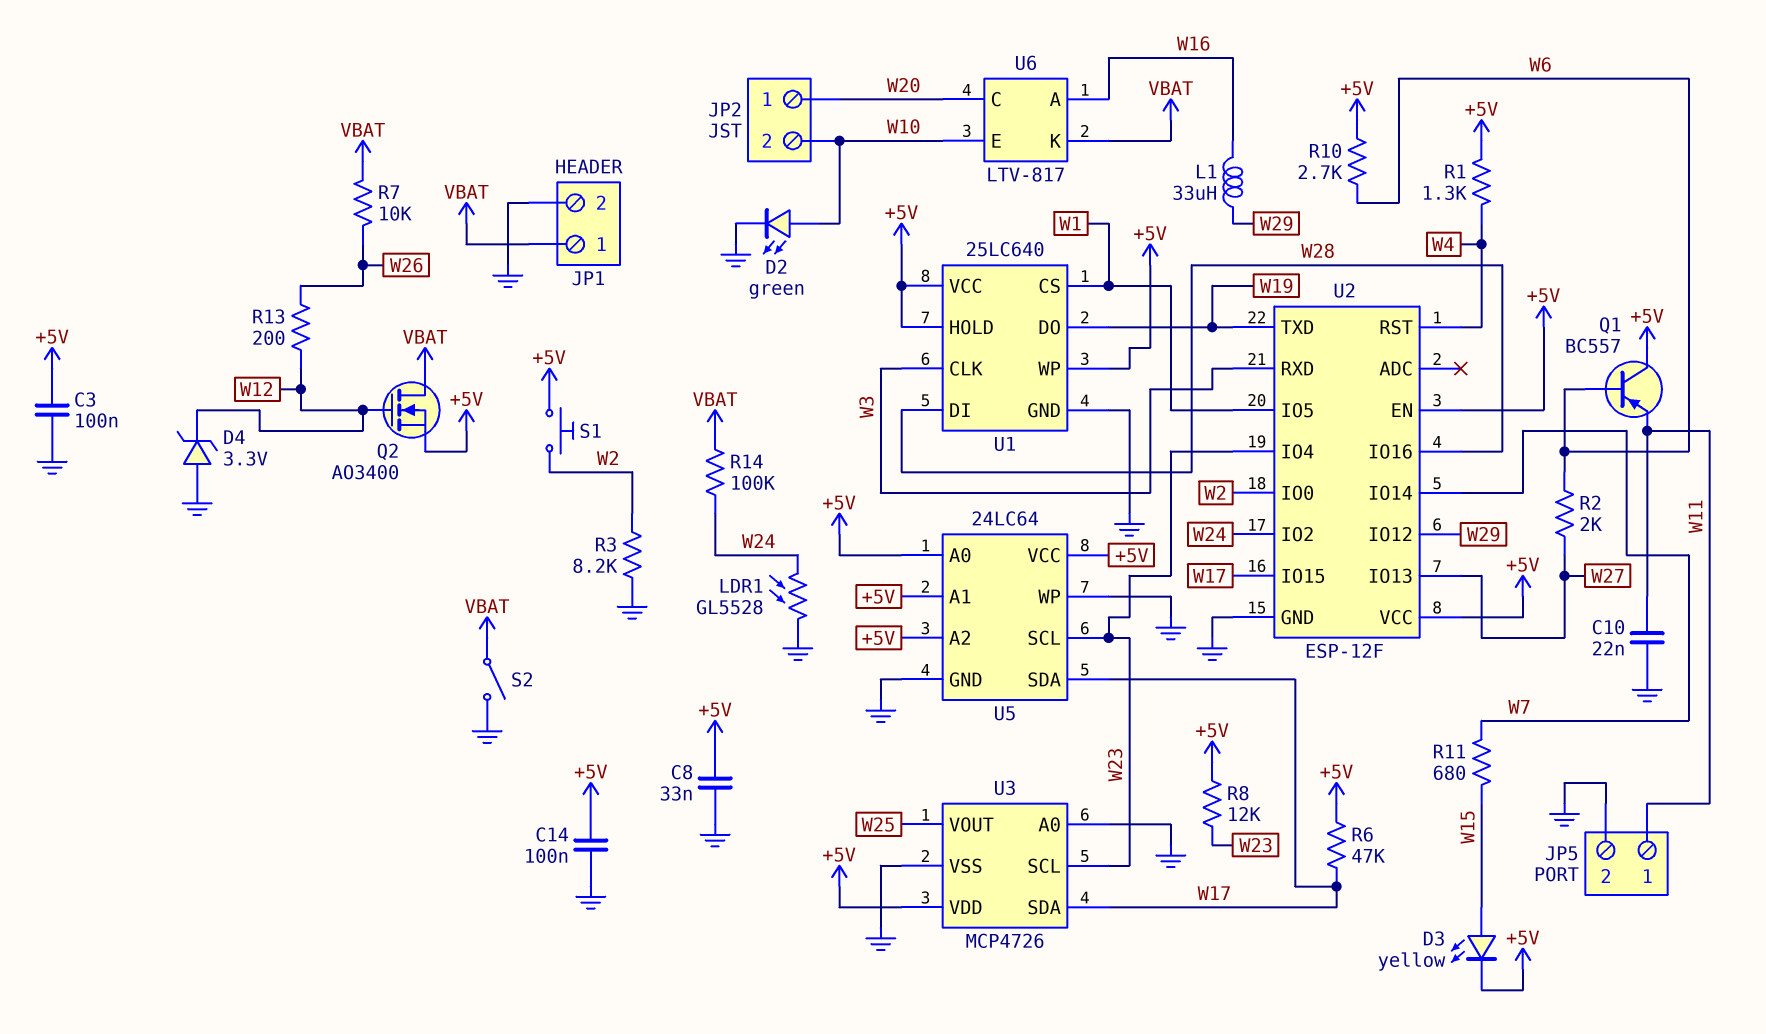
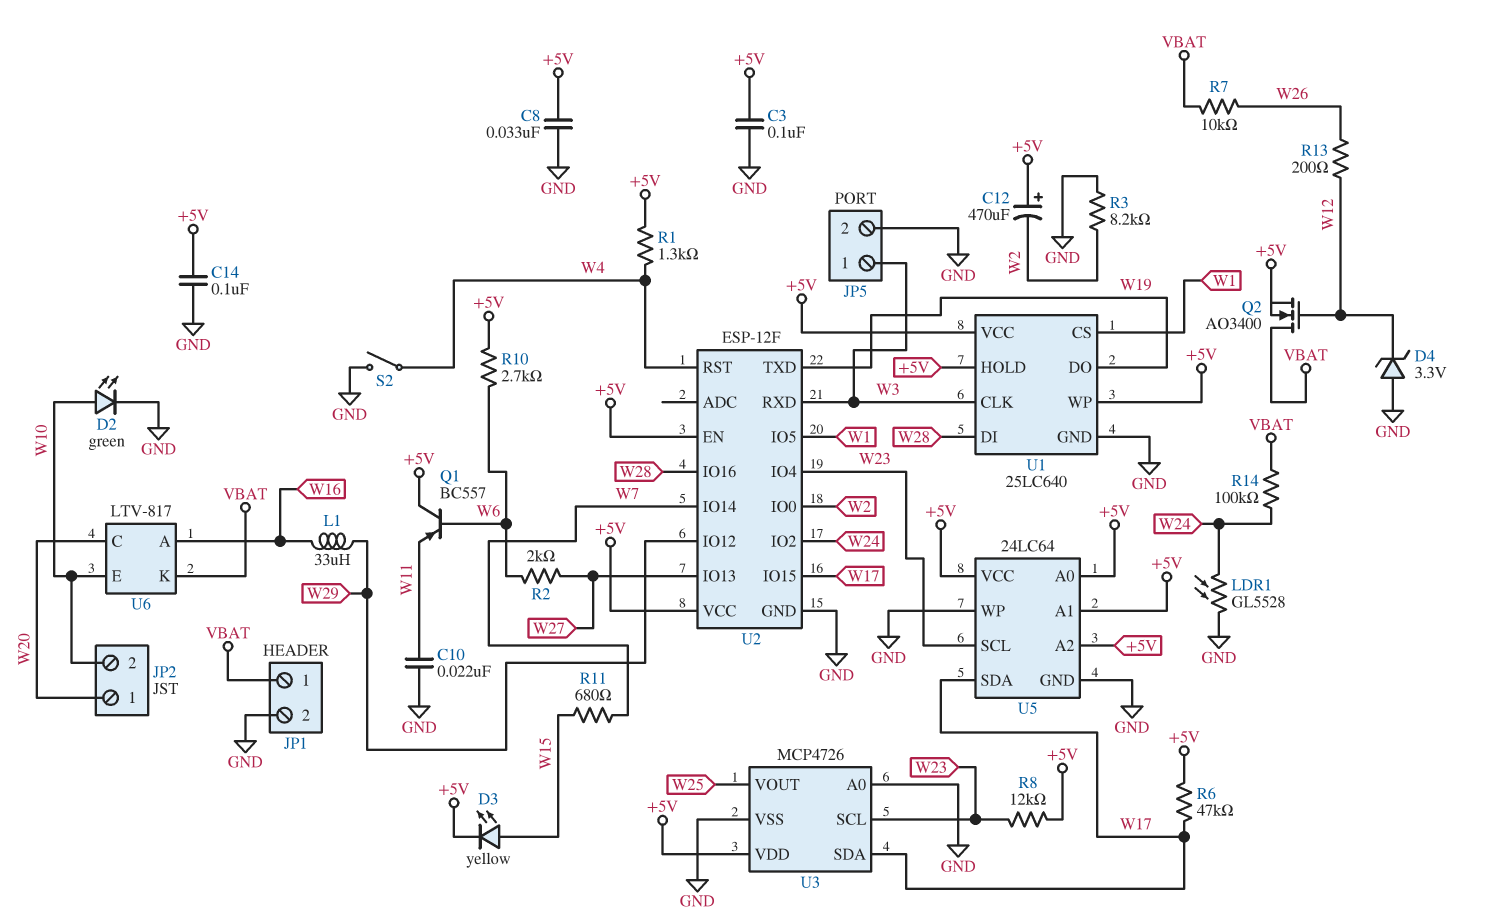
C12: none -> 470uF (plus +5V, minus W2)
JP5 pin 1: W11 -> W3
S1: button (+5V, W2) -> none
S2: switch (GND, VBAT) -> switch (GND, W4)

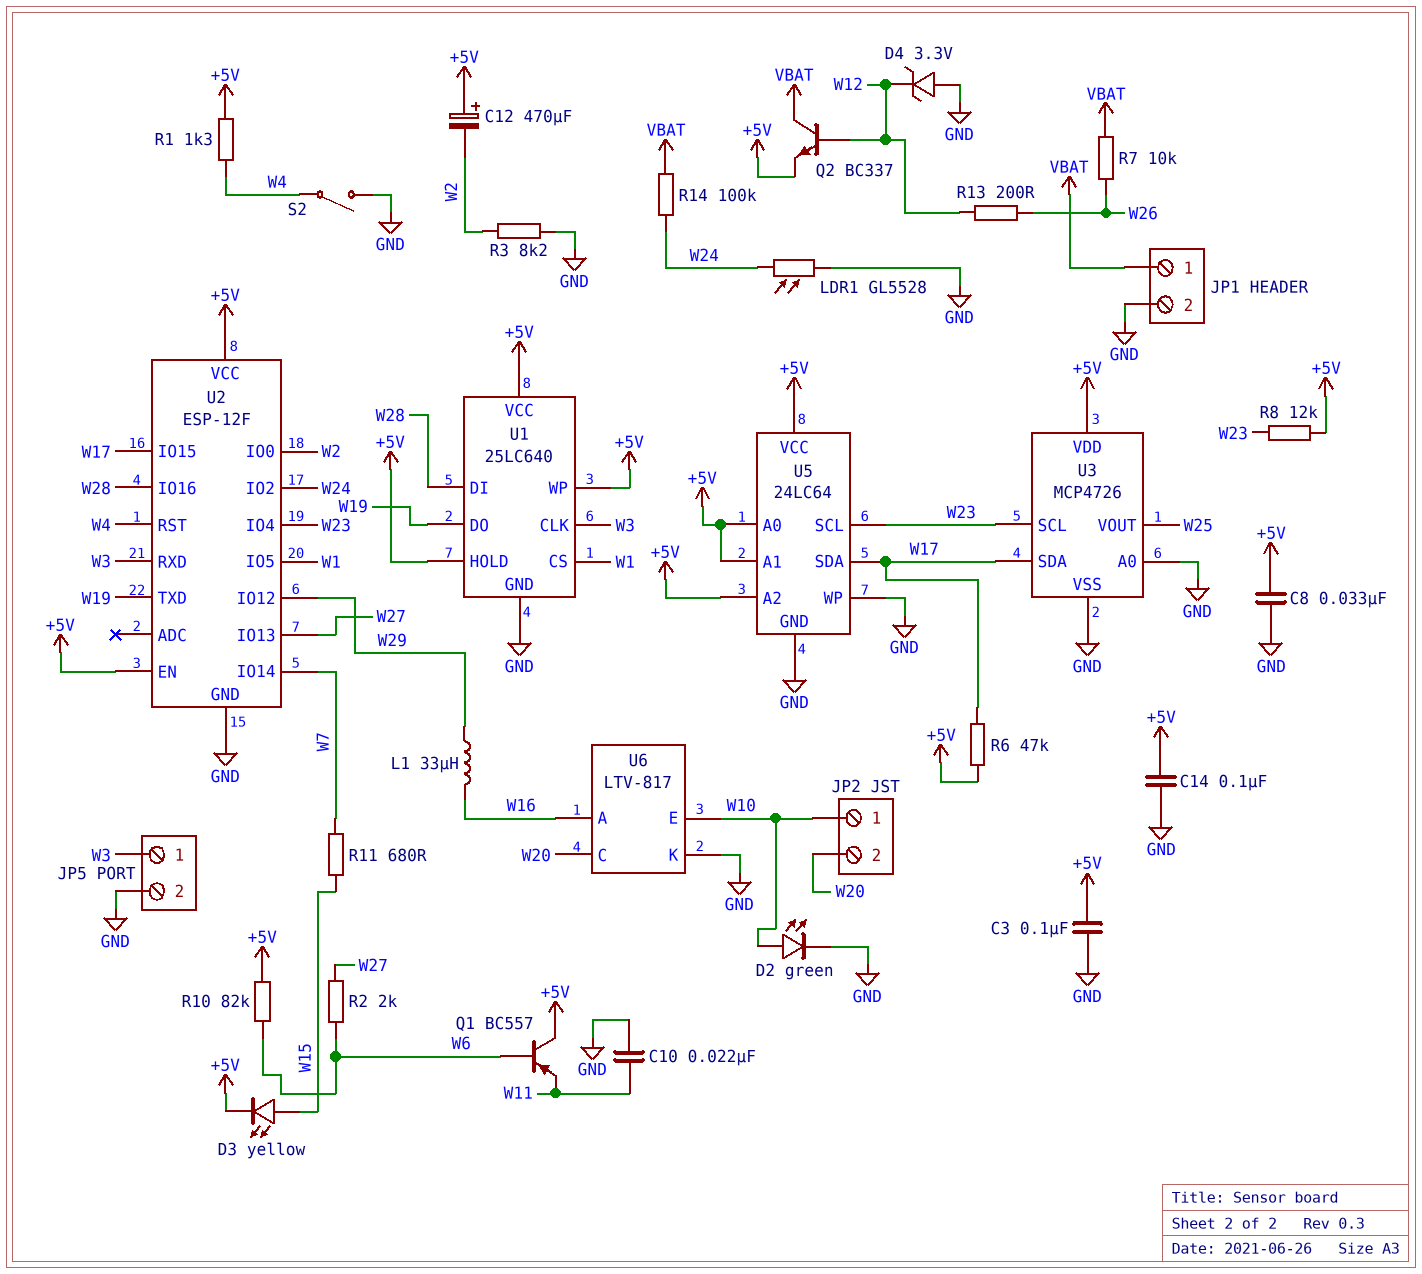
JP2 pin 1: W20 -> W10
JP2 pin 2: W10 -> W20
Q2: NMOS AO3400 (G W12, D VBAT, S +5V) -> NPN BC337 (B W12, C VBAT, E +5V)
R10: 2.7k (+5V, W6) -> 82k (+5V, W6)
U6 pin K: VBAT -> GND

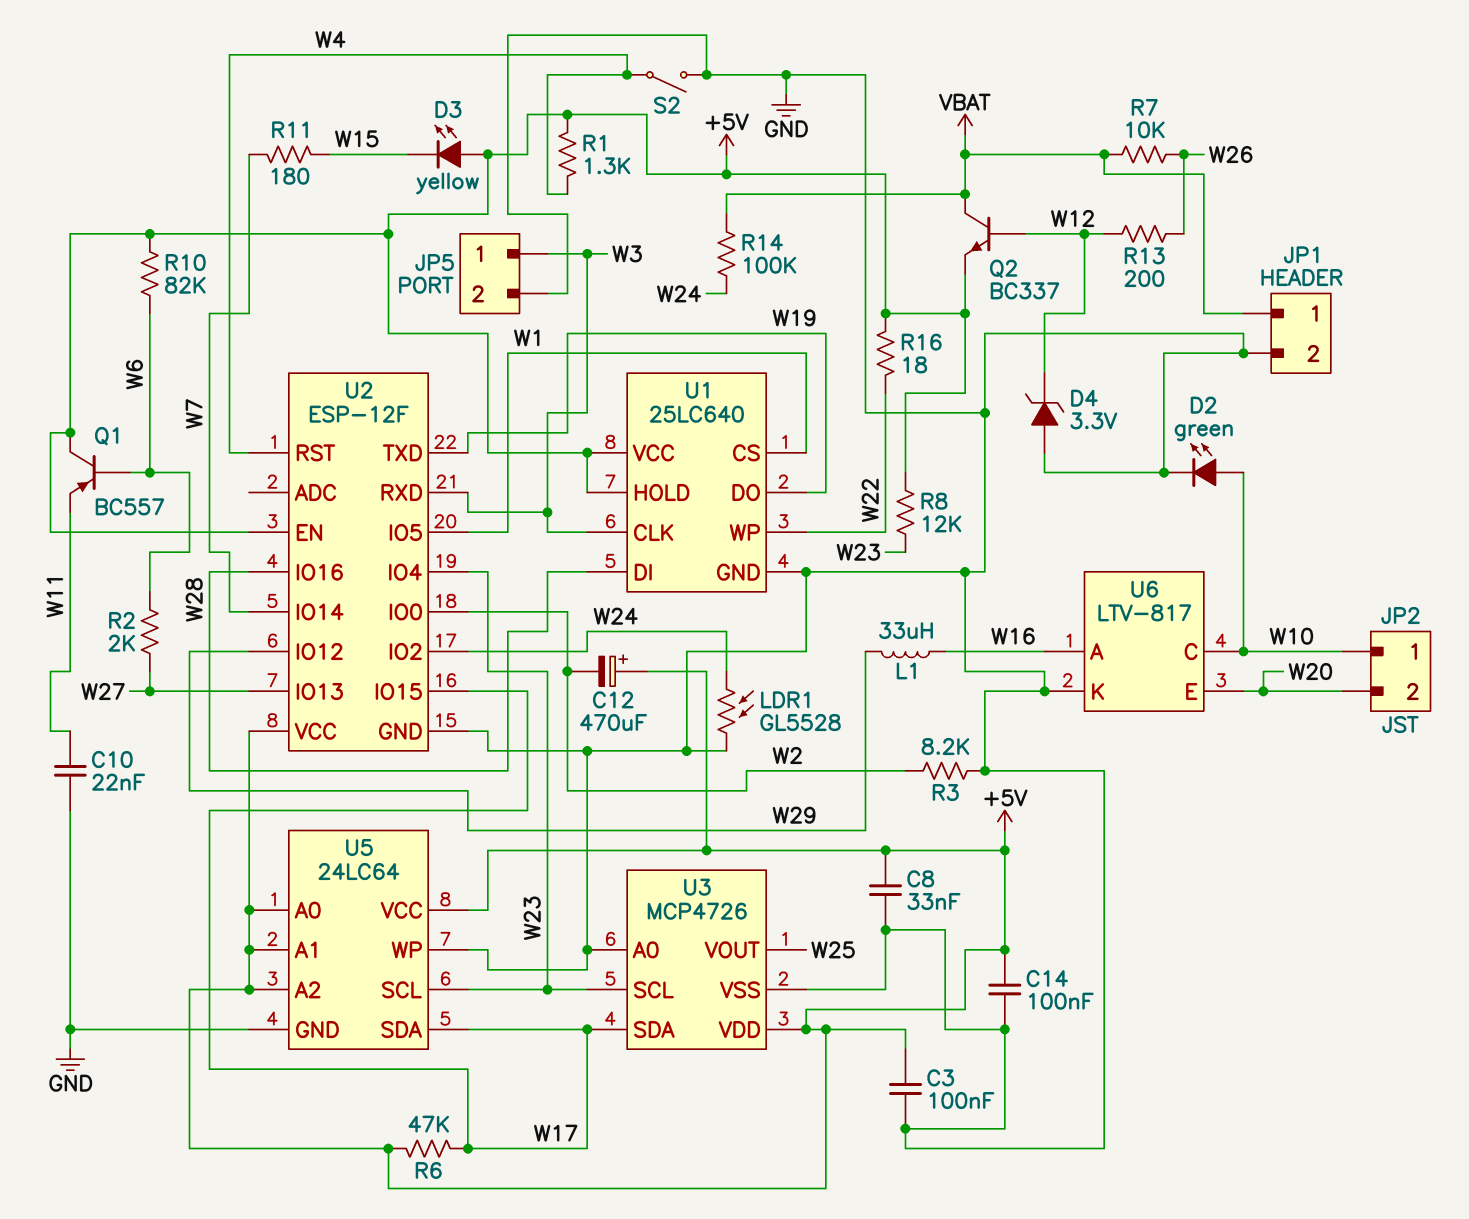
D3: LED yellow (A W15, K +5V) -> LED yellow (A +5V, K W15)
R11: 680 (W7, W15) -> 180 (W7, W15)
R16: none -> 18 (+5V, W22)
U1 pin WP: +5V -> W22
U6 pin C: W20 -> W10
U6 pin E: W10 -> W20

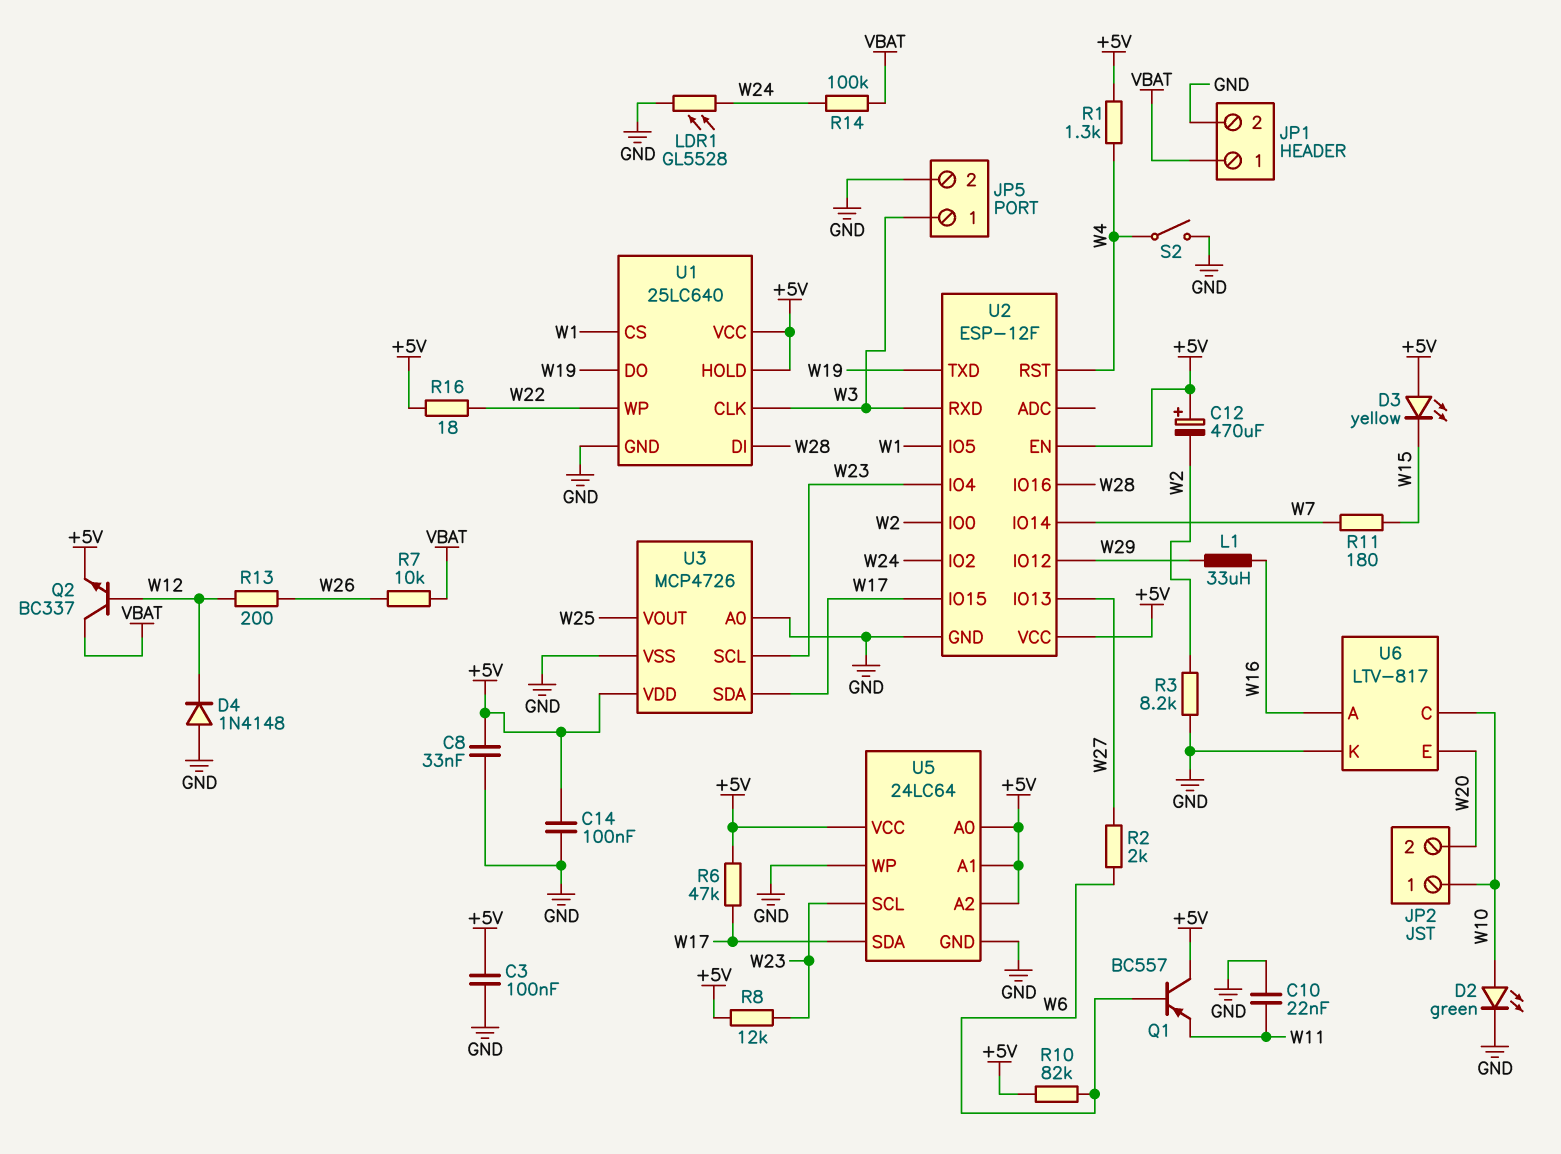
D4: zener 3.3V (A GND, K W12) -> diode 1N4148 (A GND, K W12)

